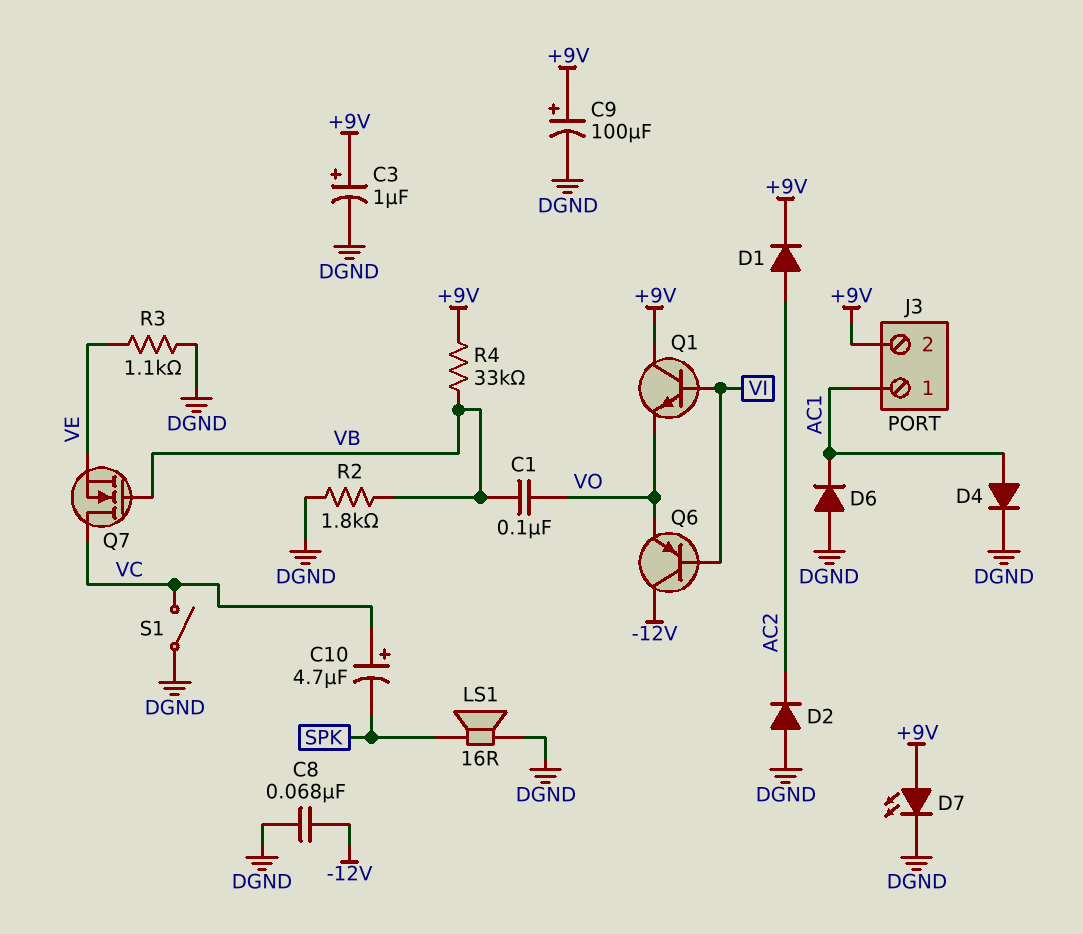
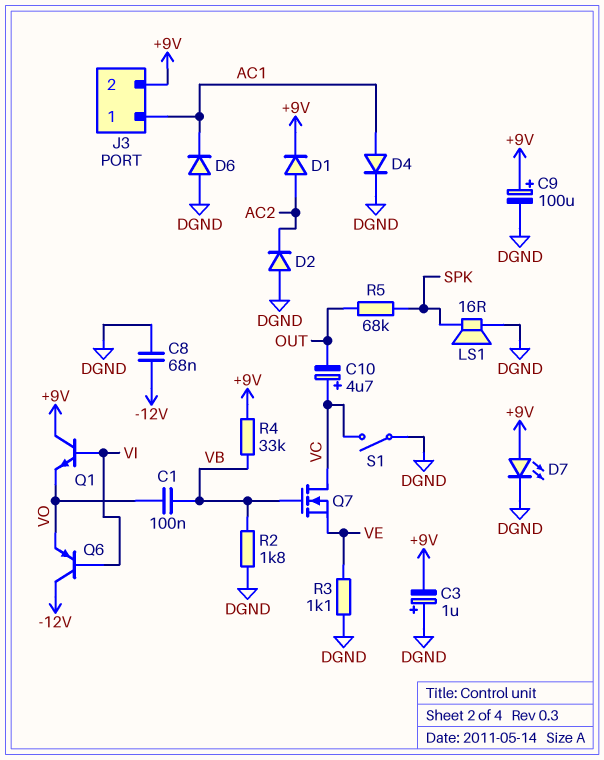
C3: 1uF (plus +9V, minus DGND) -> 1uF (plus DGND, minus +9V)
C10: 4.7uF (plus VC, minus SPK) -> 4.7uF (plus VC, minus OUT)
R5: none -> 68k (OUT, SPK)

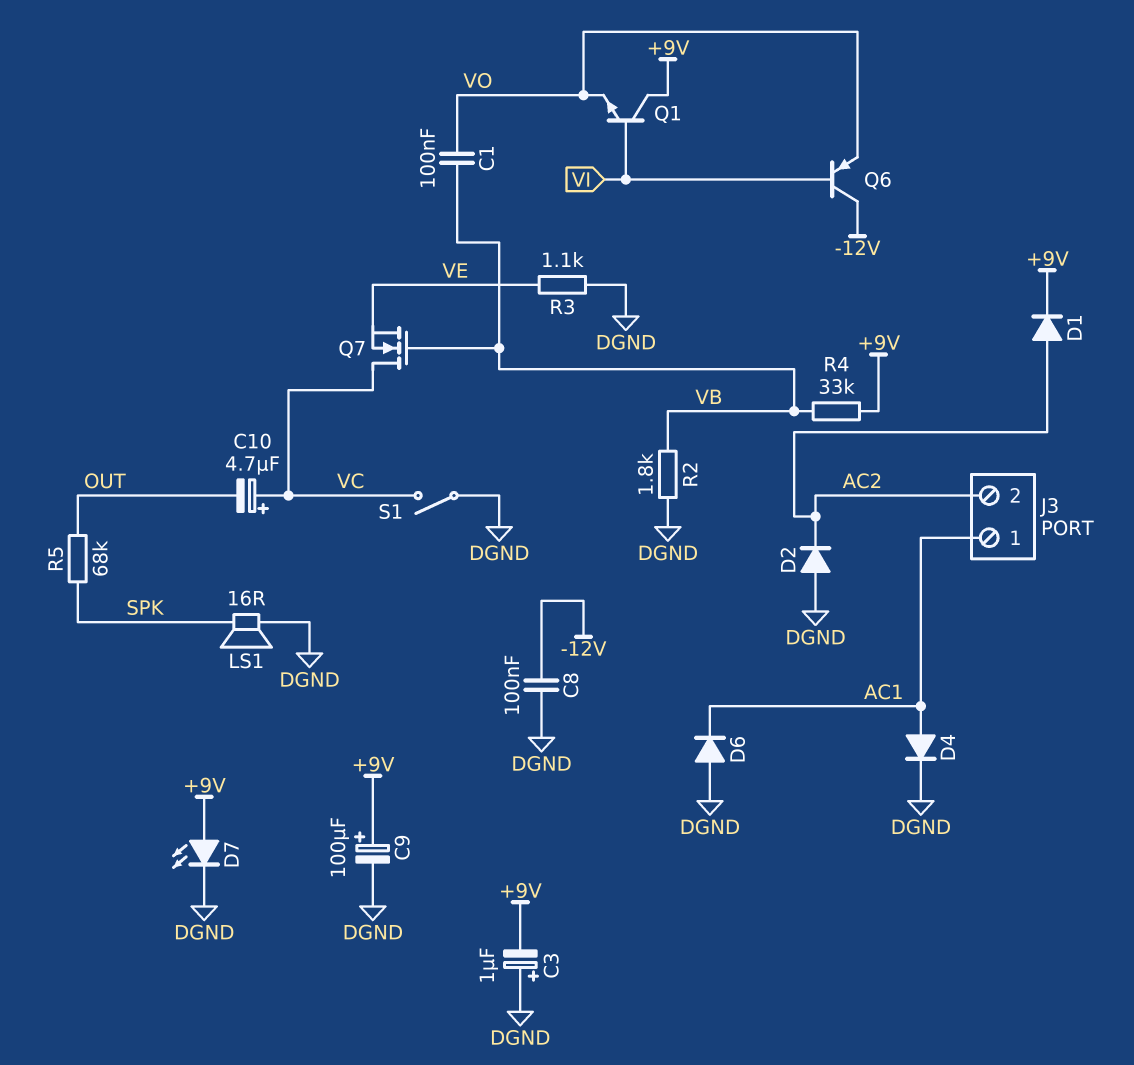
C8: 68nF (-12V, DGND) -> 100nF (-12V, DGND)
J3 pin 2: +9V -> AC2

